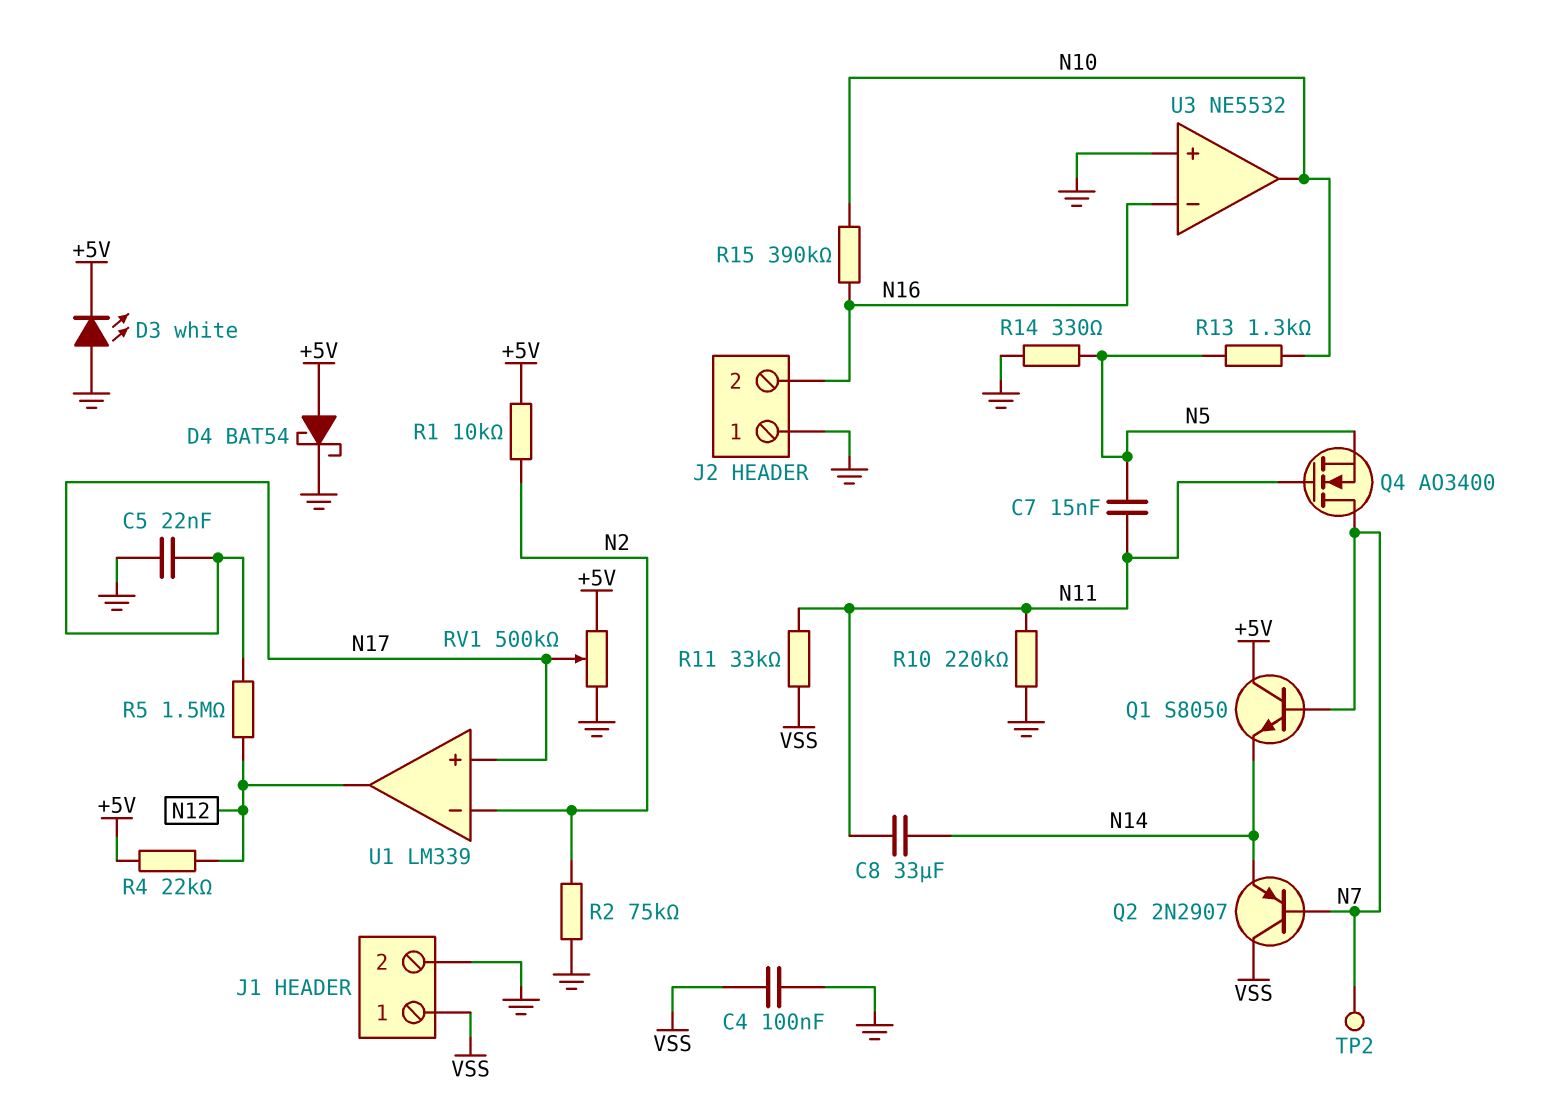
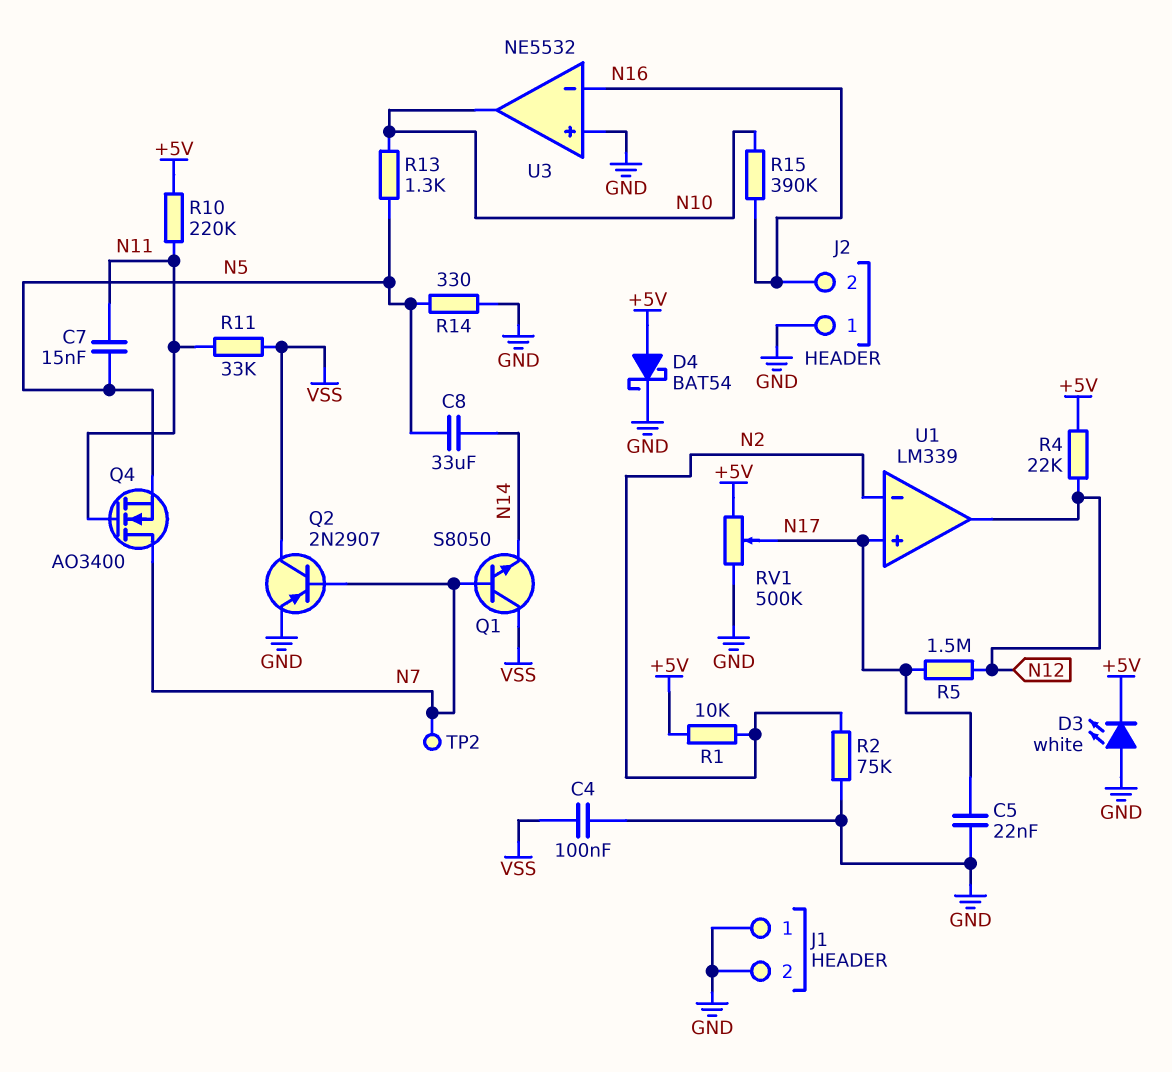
C8: 33uF (N11, N14) -> 33uF (N5, N14)
J1 pin 1: VSS -> GND
Q1: NPN S8050 (B N7, C +5V, E N14) -> NPN S8050 (B N7, C VSS, E N14)
Q2: PNP 2N2907 (B N7, C VSS, E N14) -> PNP 2N2907 (B N7, C VSS, E GND)
R10: 220k (GND, N11) -> 220k (+5V, N11)

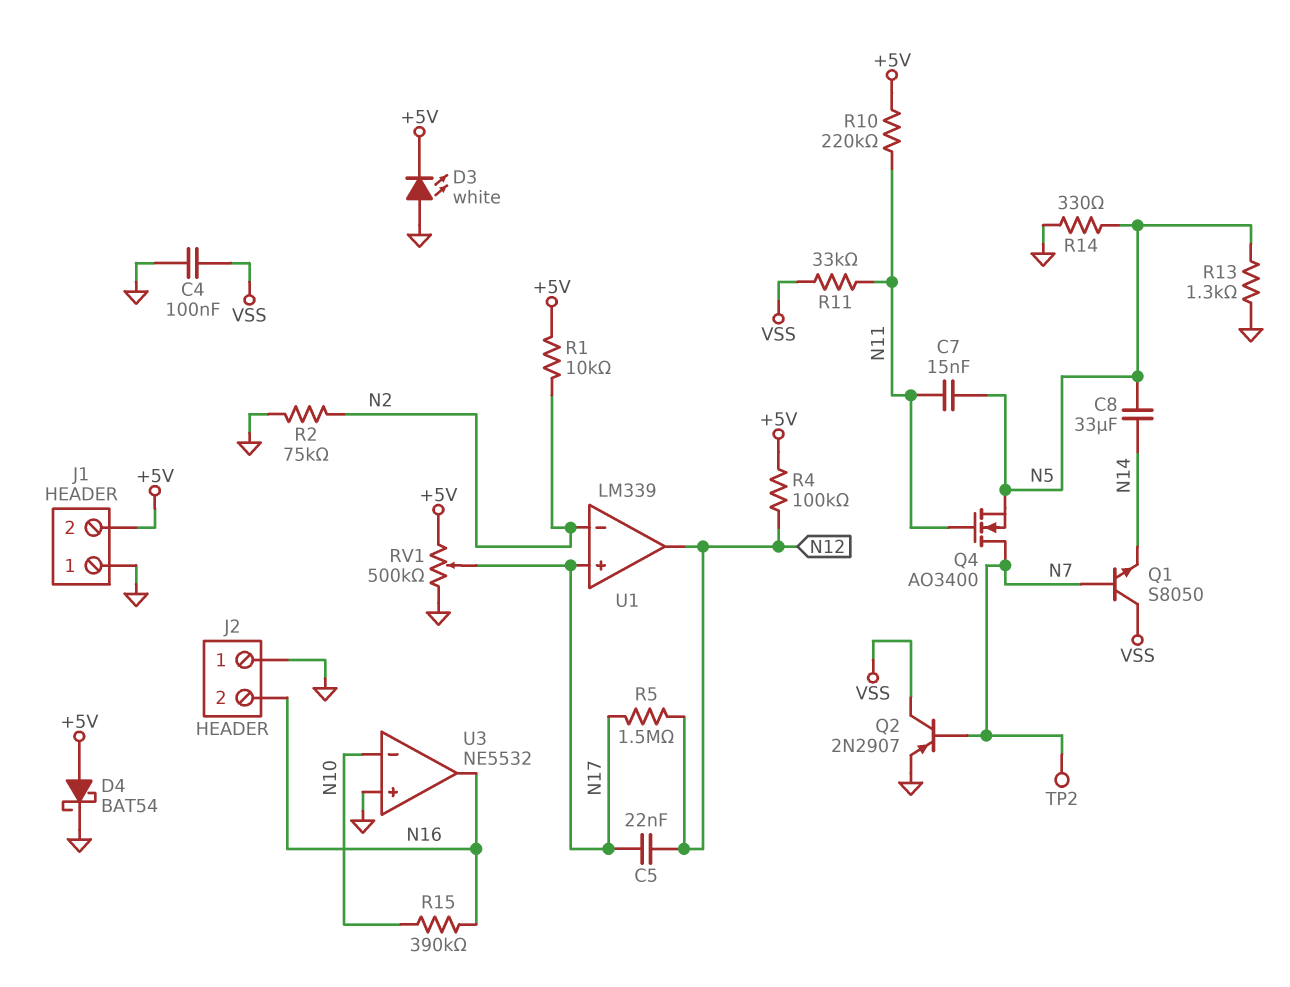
C5: 22nF (GND, N17) -> 22nF (N12, N17)
J1 pin 2: GND -> +5V
R4: 22k (+5V, N12) -> 100k (+5V, N12)
R13: 1.3k (N5, N10) -> 1.3k (GND, N5)
U3 pin in-: N16 -> N10
U3 pin out: N10 -> N16

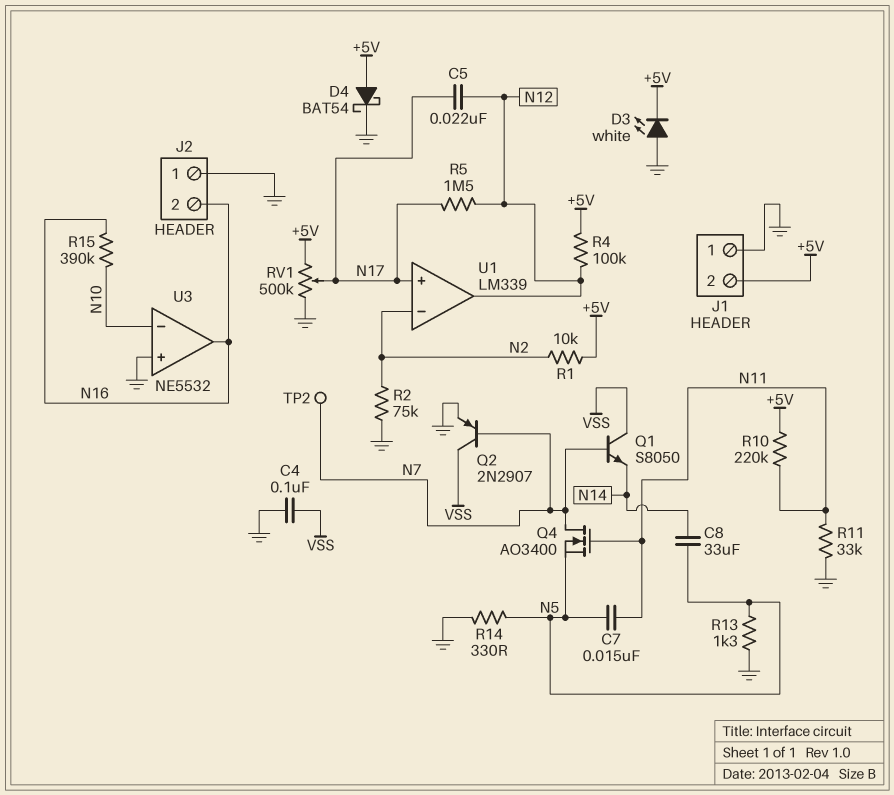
R11: 33k (N11, VSS) -> 33k (GND, N11)

